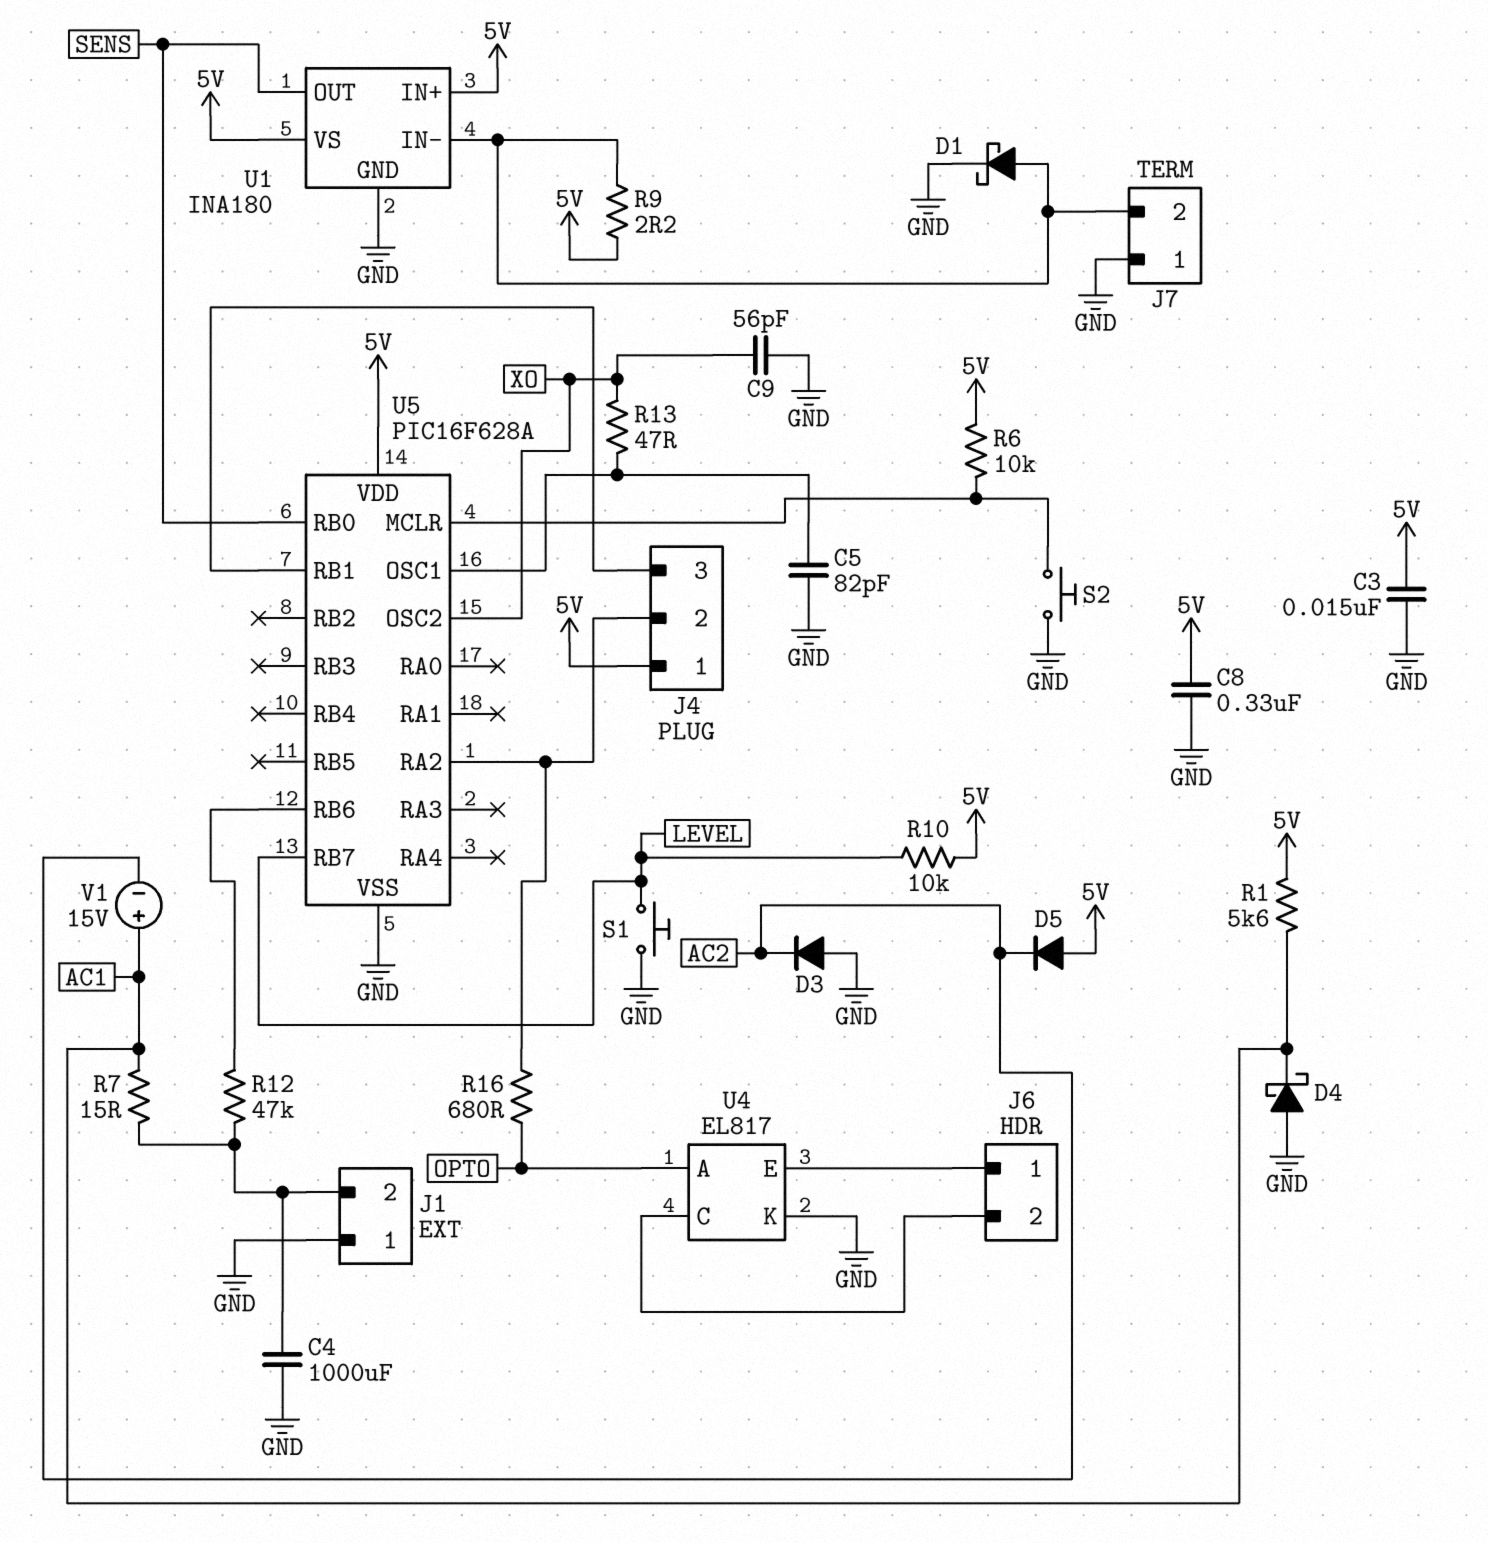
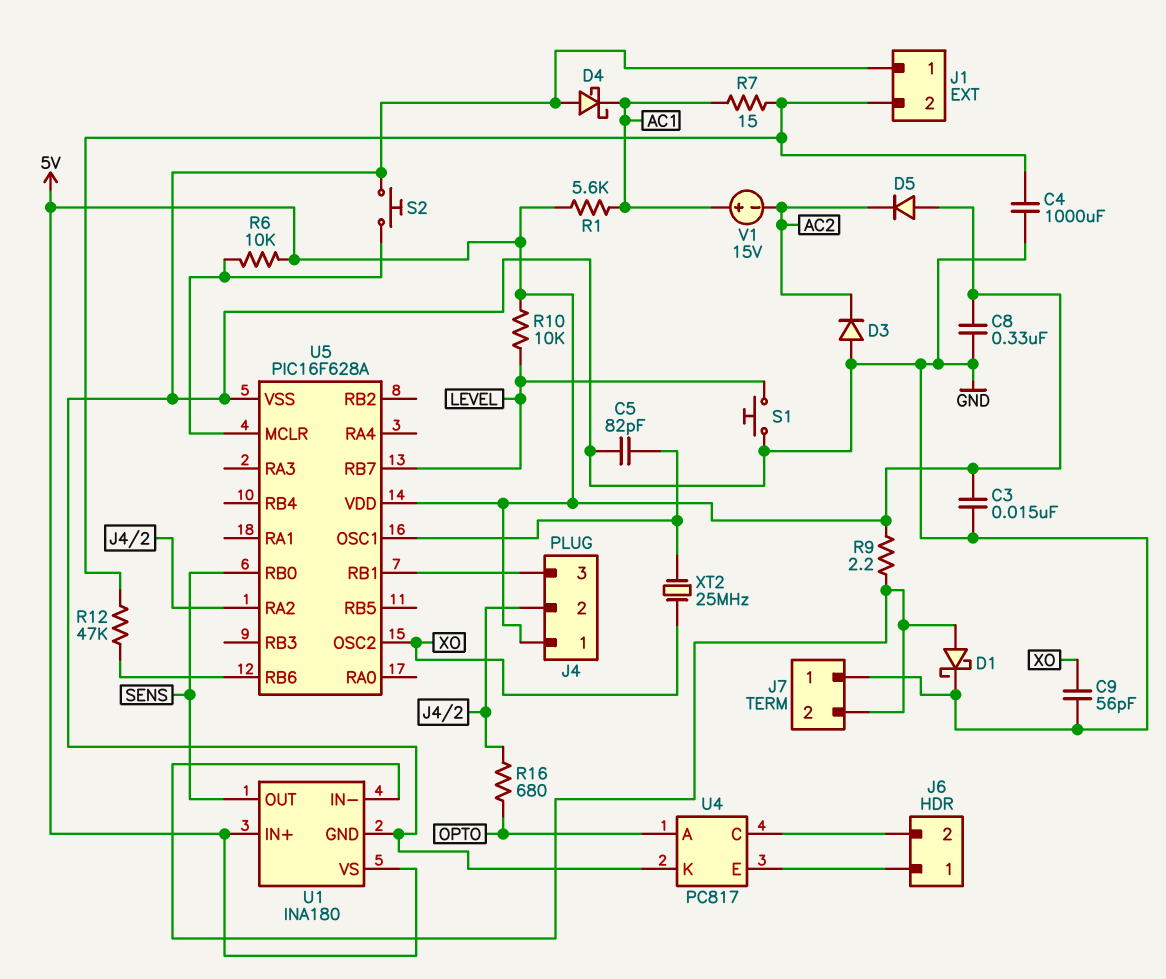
R13: 47 (U5/OSC1, XO) -> none
U4: EL817 -> PC817
XT2: none -> 25MHz (U5/OSC1, XO)

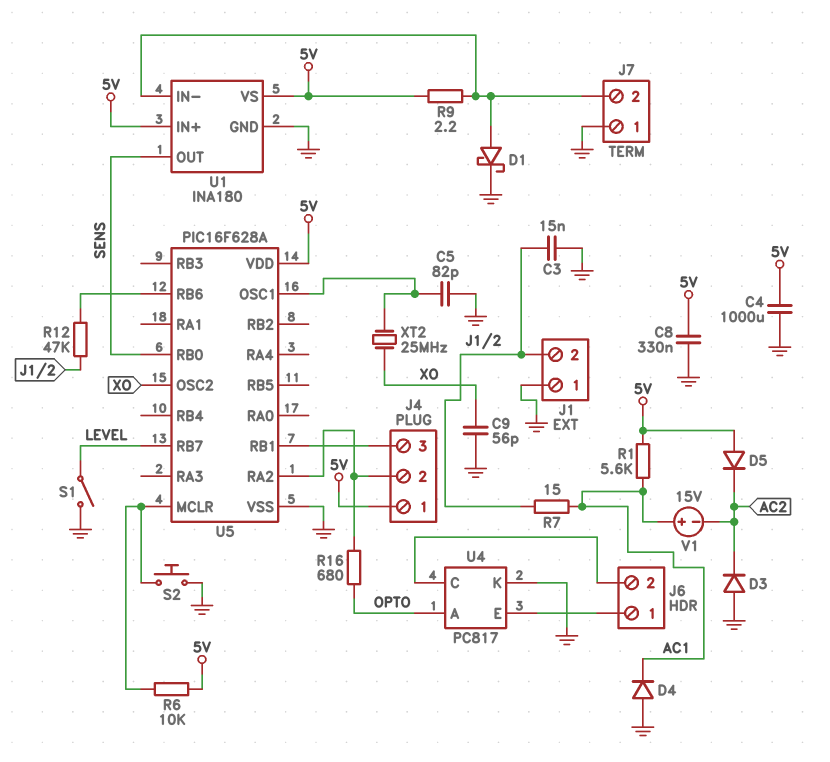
C3: 15nF (5V, GND) -> 15nF (GND, J1/2)
C4: 1000uF (GND, J1/2) -> 1000uF (5V, GND)
D4: schottky (A GND, K AC1) -> diode (A GND, K AC1)
R10: 10k (5V, LEVEL) -> none
S1: button (GND, LEVEL) -> switch (GND, LEVEL)

